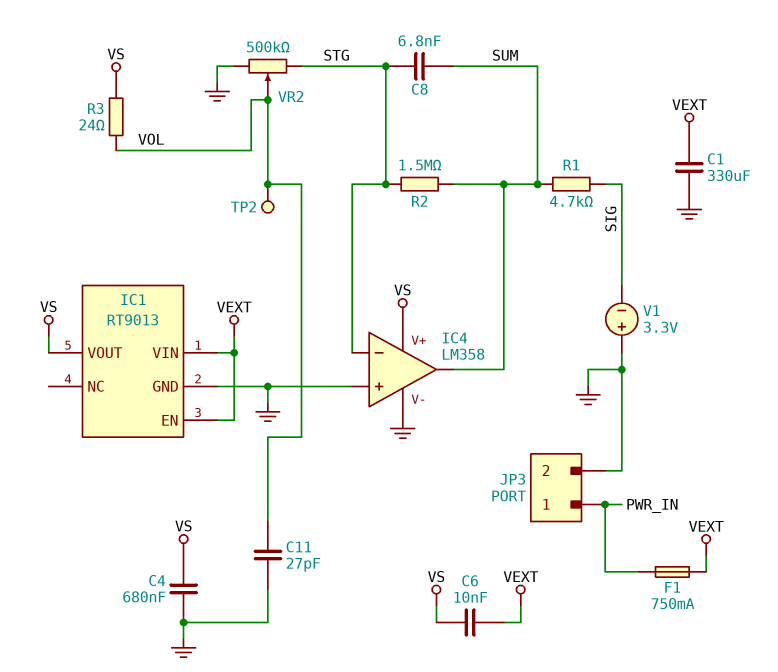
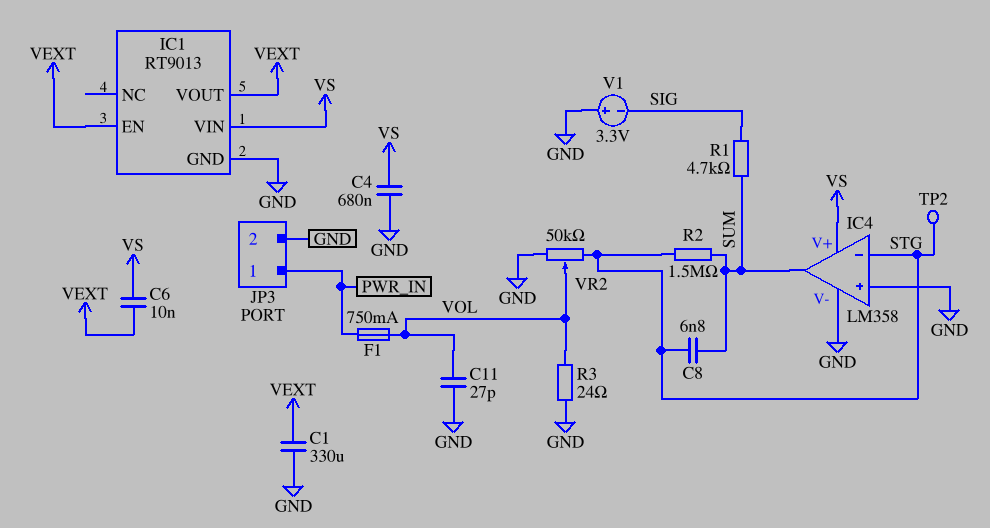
F1: 750mA (PWR_IN, VEXT) -> 750mA (PWR_IN, VOL)
IC1 pin VIN: VEXT -> VS
IC1 pin VOUT: VS -> VEXT
R3: 24 (VOL, VS) -> 24 (GND, VOL)
TP2: test point (VOL) -> test point (STG)
VR2: 500k (GND, STG, wiper VOL) -> 50k (GND, STG, wiper VOL)

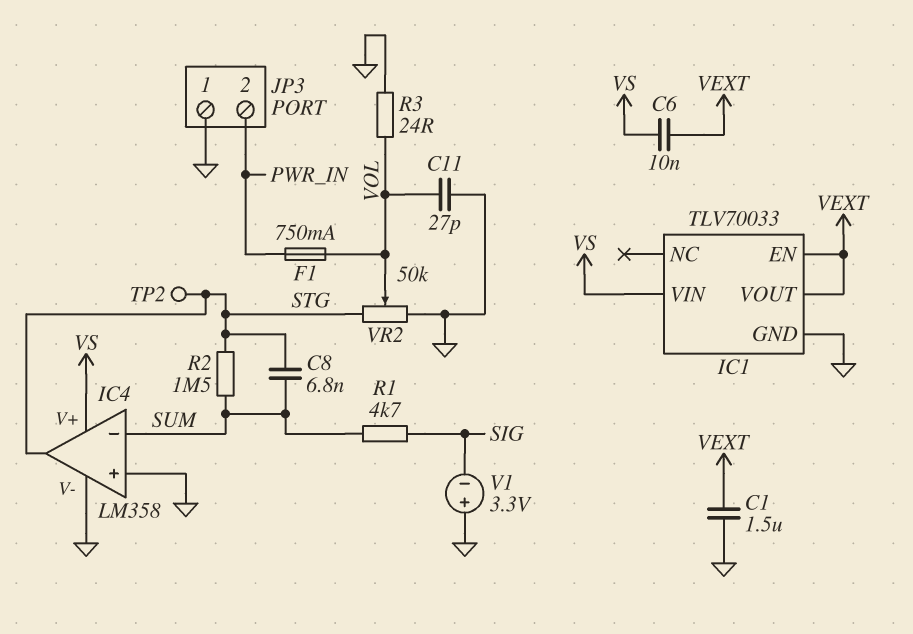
C1: 330uF (GND, VEXT) -> 1.5uF (GND, VEXT)
C4: 680nF (GND, VS) -> none
IC1: RT9013 -> TLV70033
IC4 pin in-: STG -> SUM
IC4 pin out: SUM -> STG
JP3 pin 1: PWR_IN -> GND
JP3 pin 2: GND -> PWR_IN

